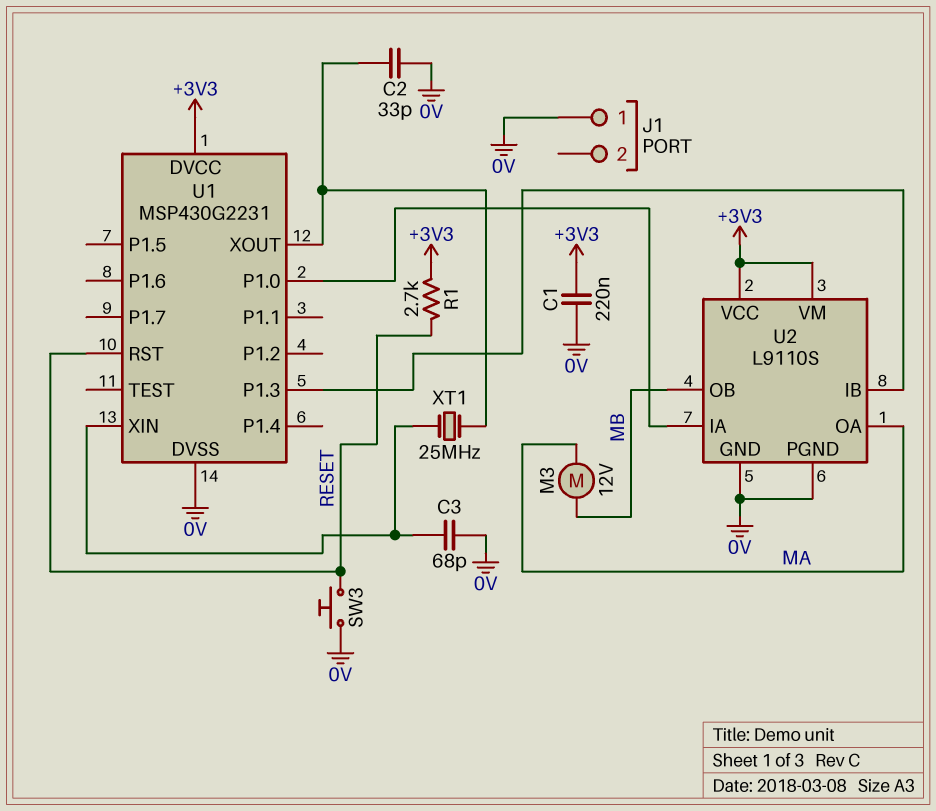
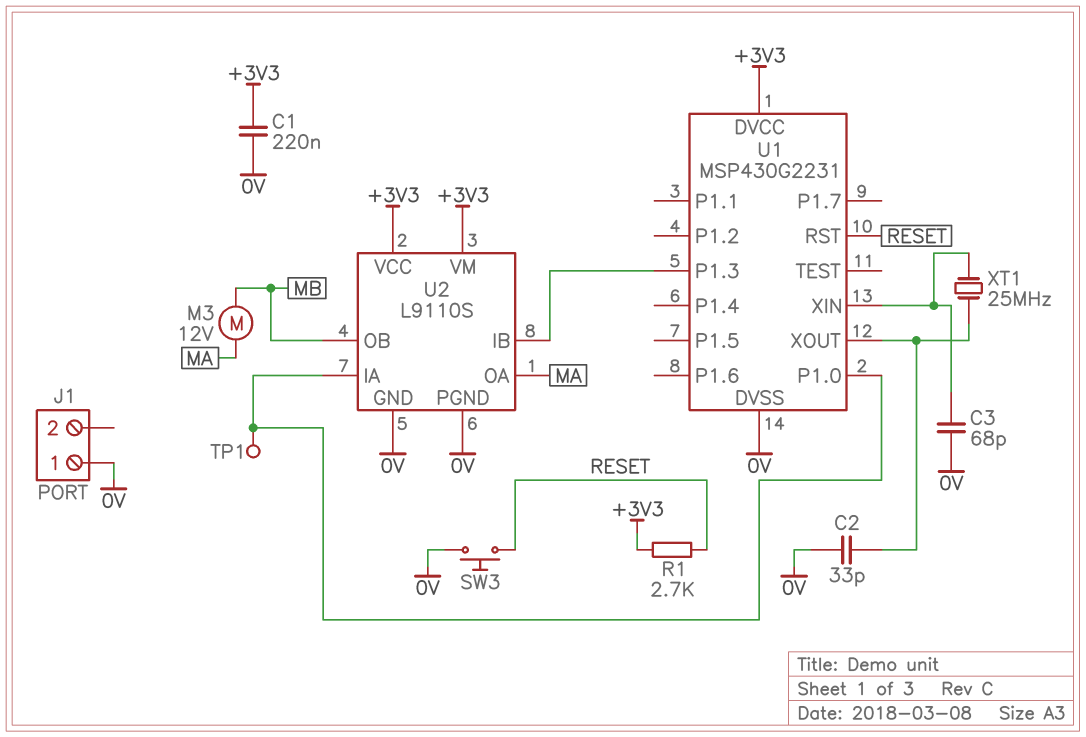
TP1: none -> test point (U1/P1.0)

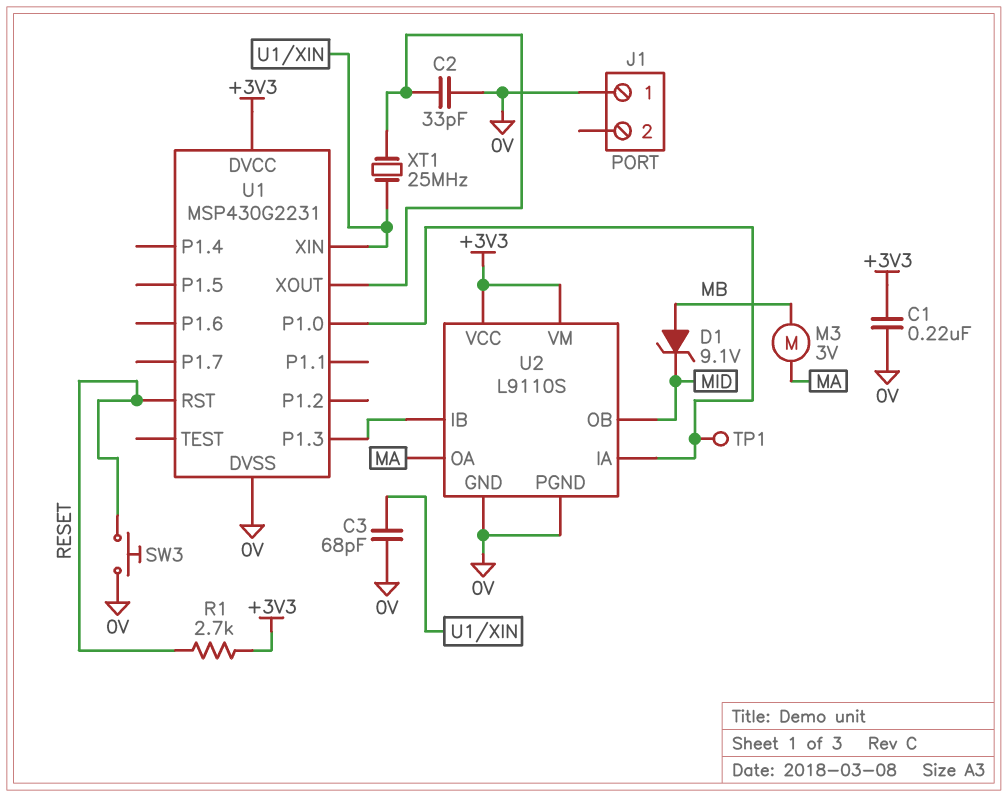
D1: none -> zener 9.1V (A MB, K MID)
M3: motor 12V (MA, MB) -> motor 3V (MA, MB)
U2 pin OB: MB -> MID

